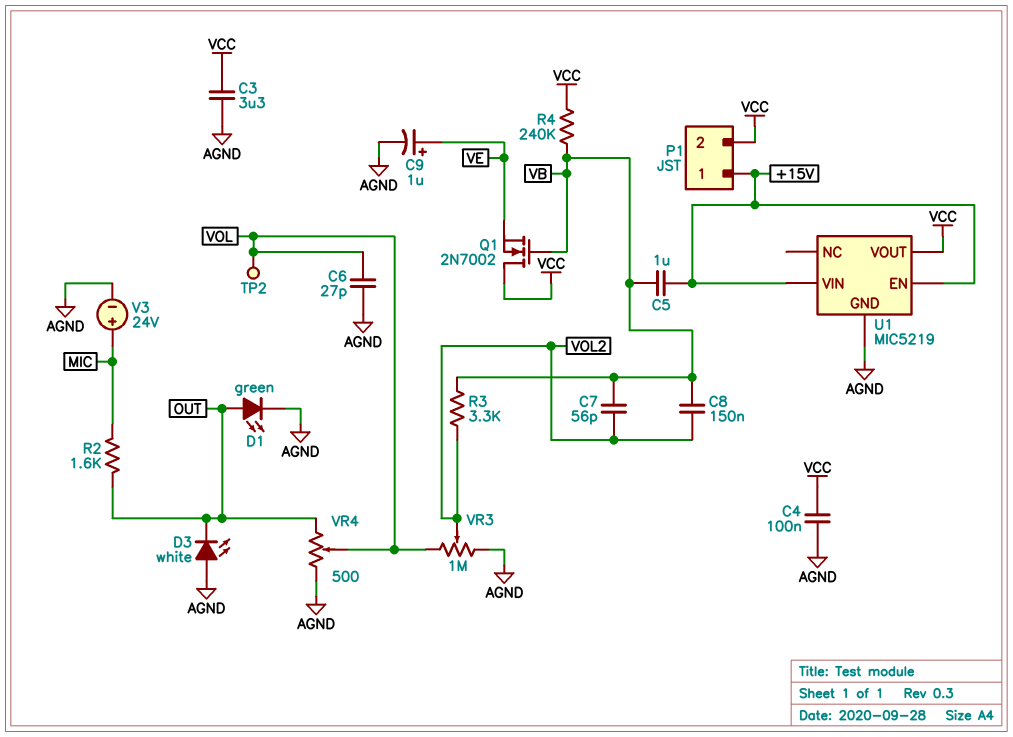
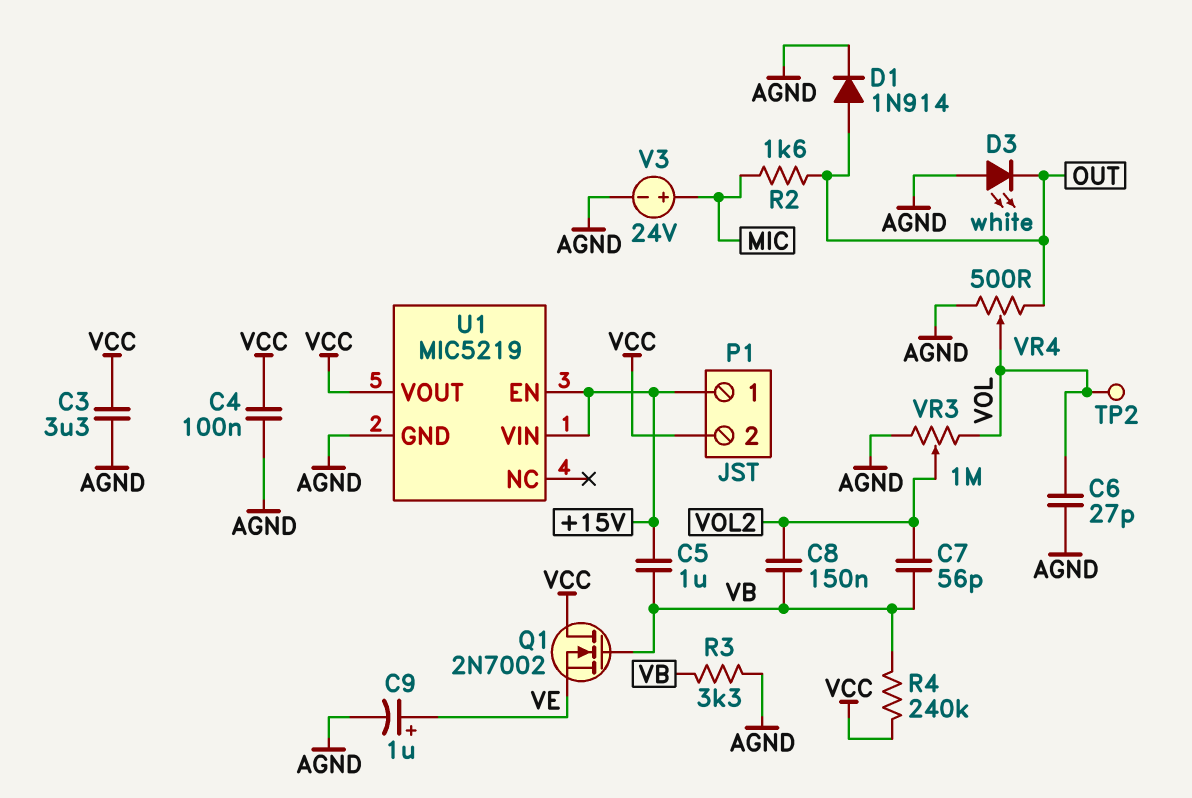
D1: LED green (A OUT, K AGND) -> diode 1N914 (A OUT, K AGND)
R3: 3.3k (VB, VOL2) -> 3.3k (AGND, VB)

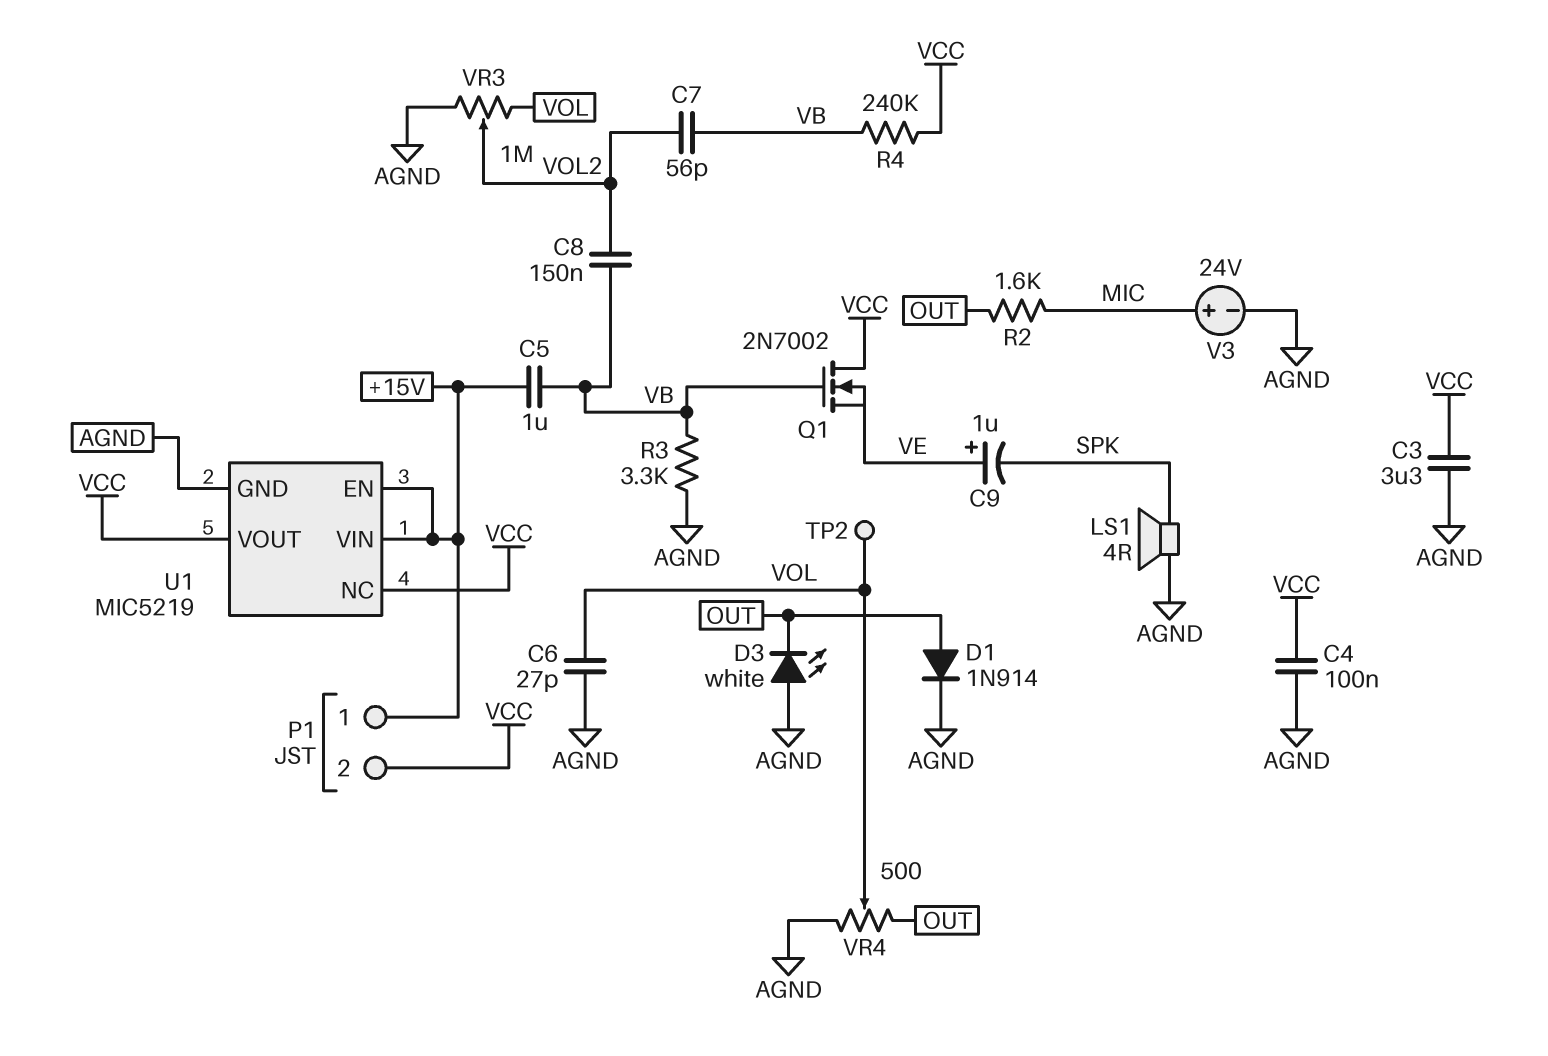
C9: 1uF (plus VE, minus AGND) -> 1uF (plus VE, minus SPK)
LS1: none -> speaker 4R (AGND, SPK)
U1 pin NC: none -> VCC

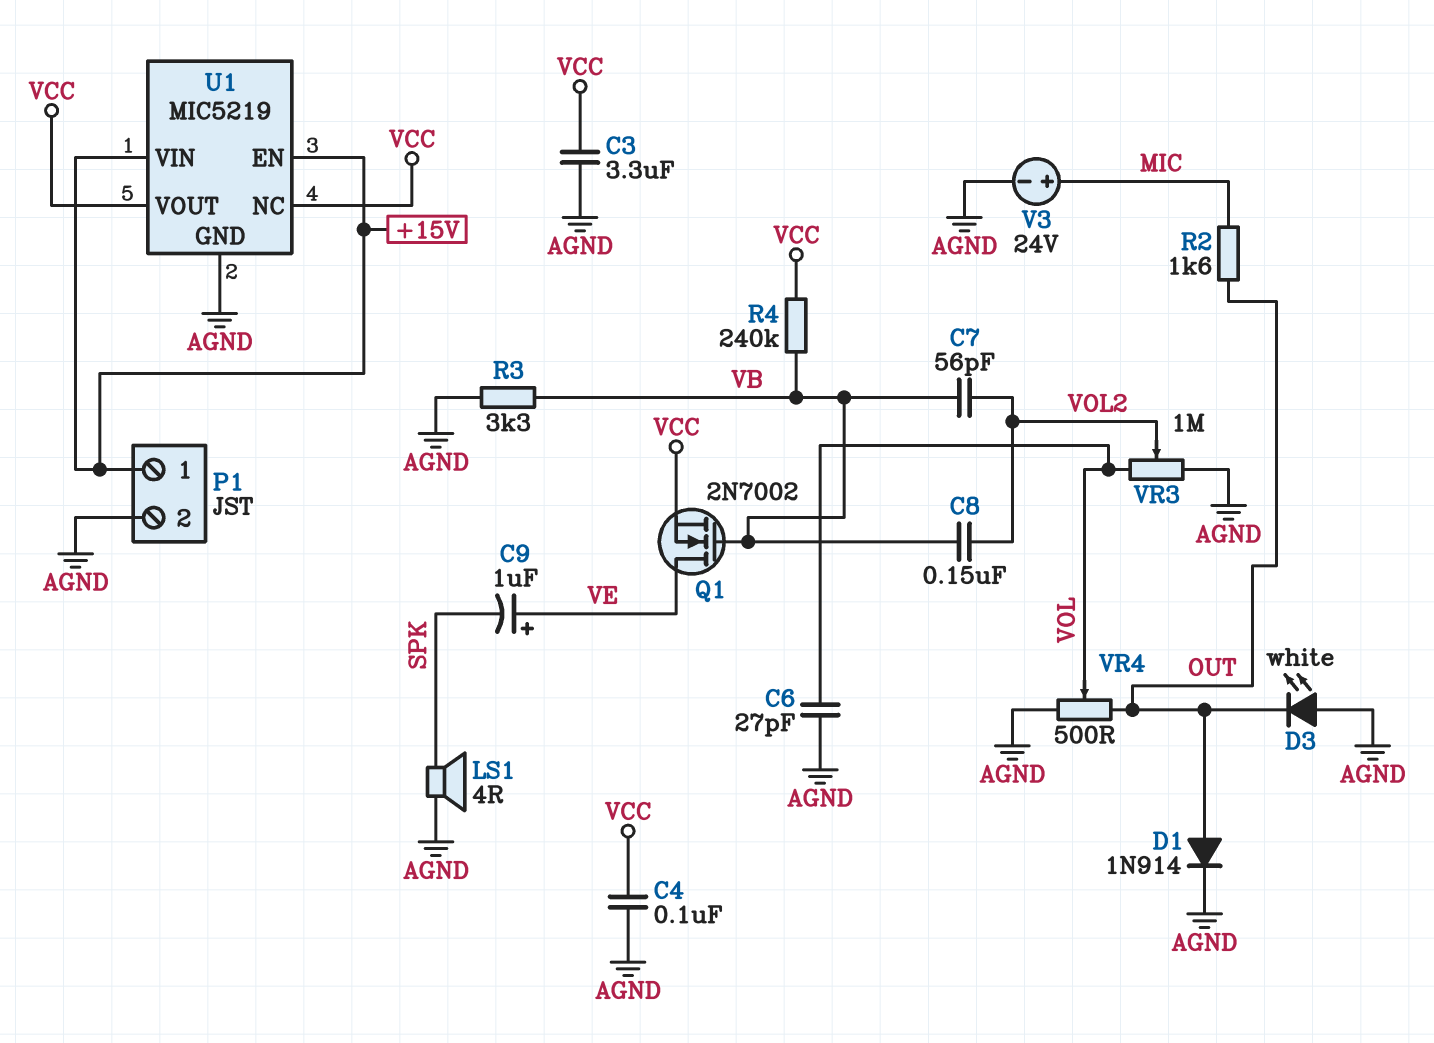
C5: 1uF (+15V, VB) -> none
P1 pin 2: VCC -> AGND
Q1: NMOS 2N7002 (G VB, D VCC, S VE) -> NMOS 2N7002 (G VB, D VE, S VCC)
TP2: test point (VOL) -> none

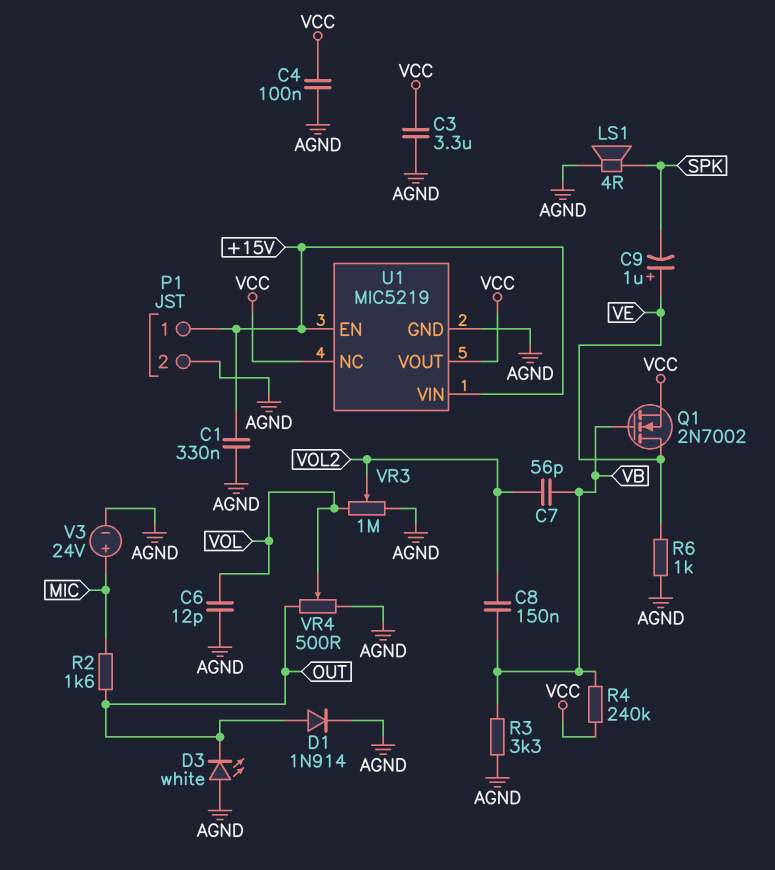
C1: none -> 330nF (+15V, AGND)
C6: 27pF (AGND, VOL) -> 12pF (AGND, VOL)
R6: none -> 1k (AGND, VE)

